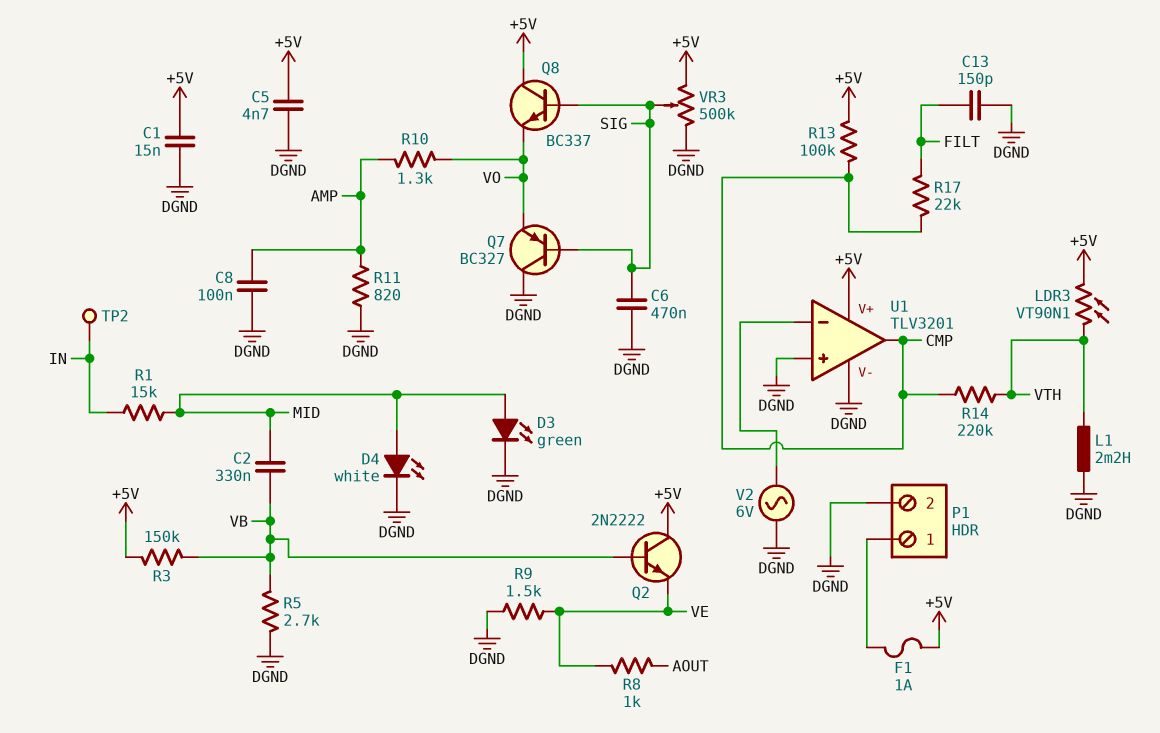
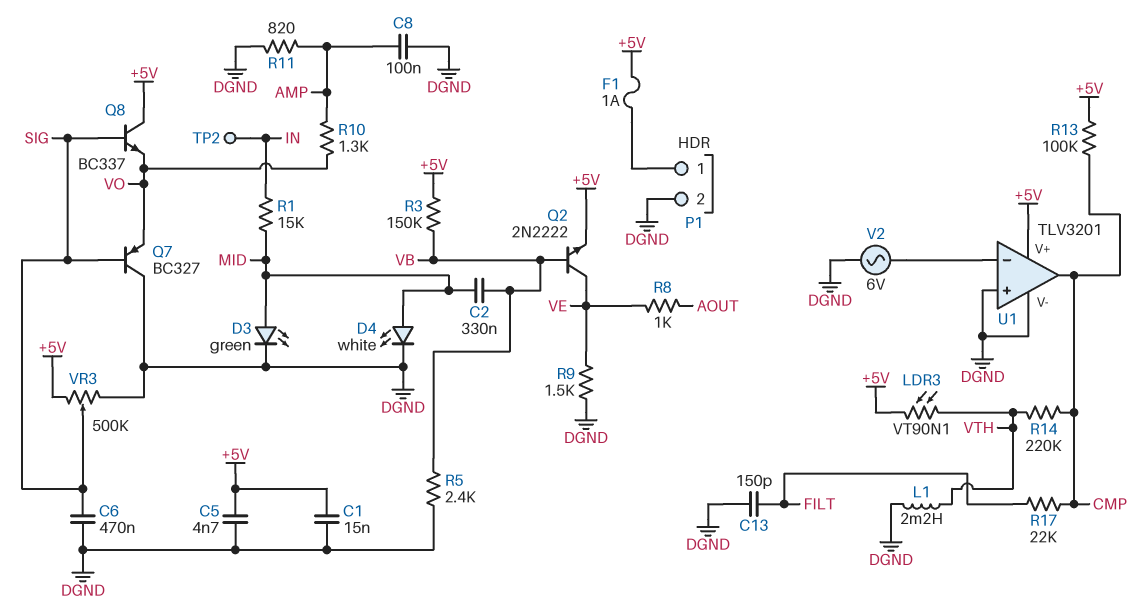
Q2: NPN 2N2222 (B VB, C +5V, E VE) -> NPN 2N2222 (B VB, C VE, E +5V)
R5: 2.7k (DGND, VB) -> 2.4k (DGND, VB)

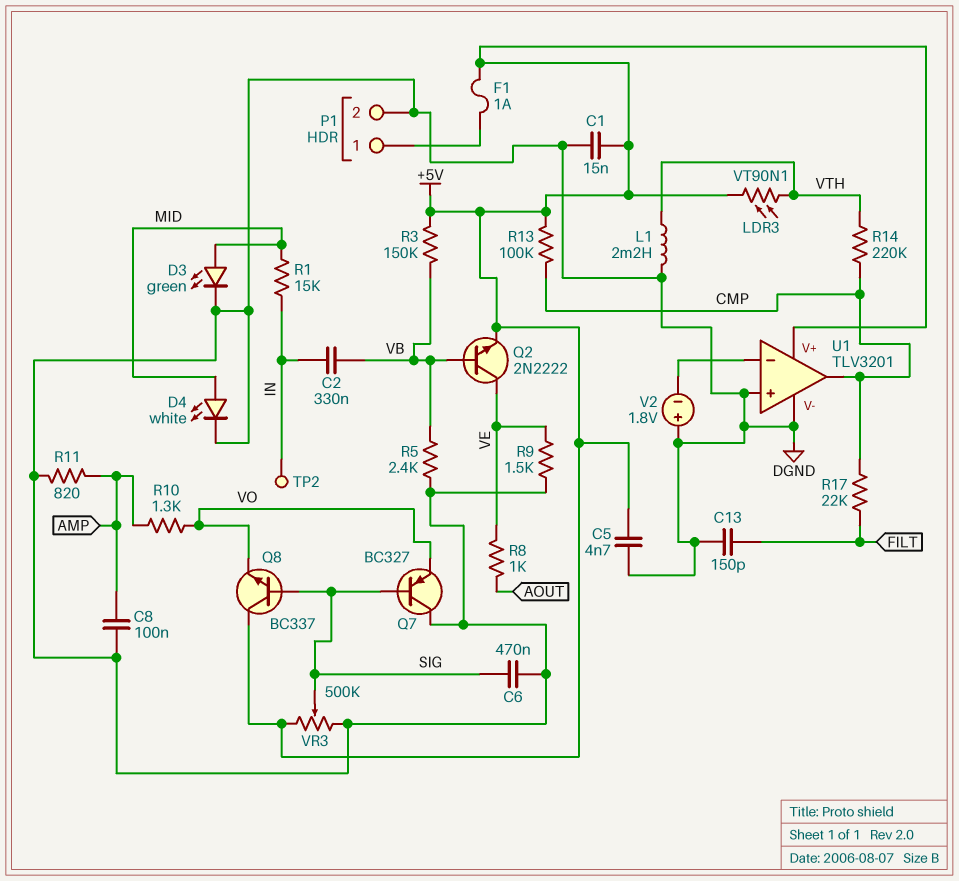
C2: 330nF (MID, VB) -> 330nF (IN, VB)
V2: AC 6V (DGND, U1/in-) -> 1.8V (plus DGND, minus U1/in-)

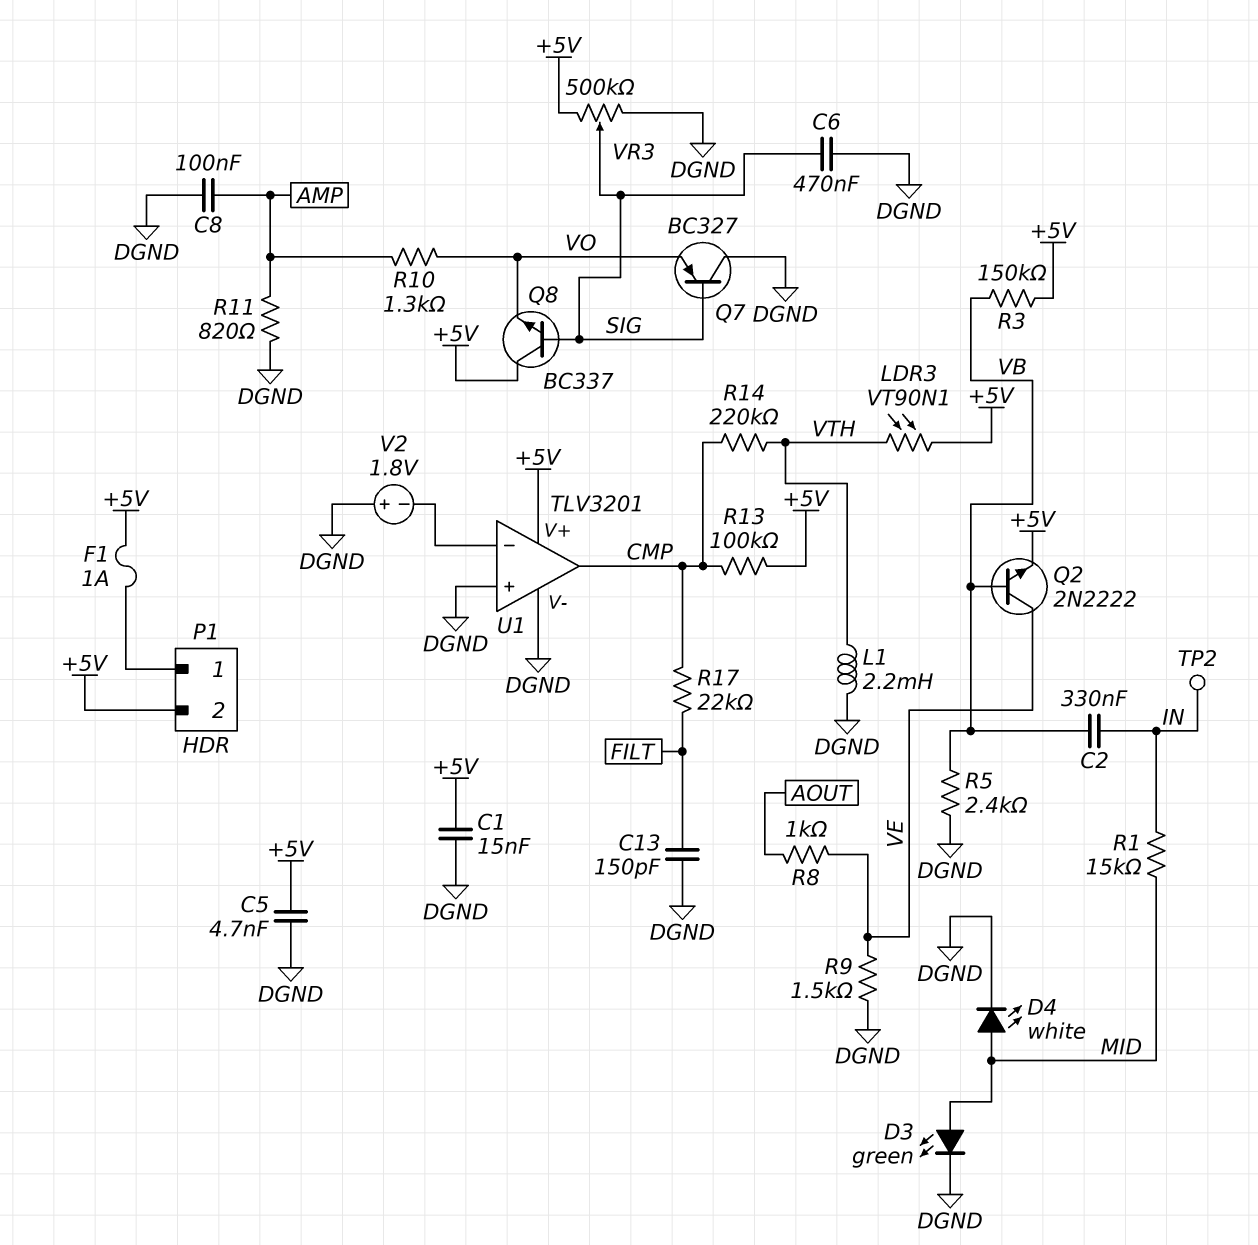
P1 pin 2: DGND -> +5V

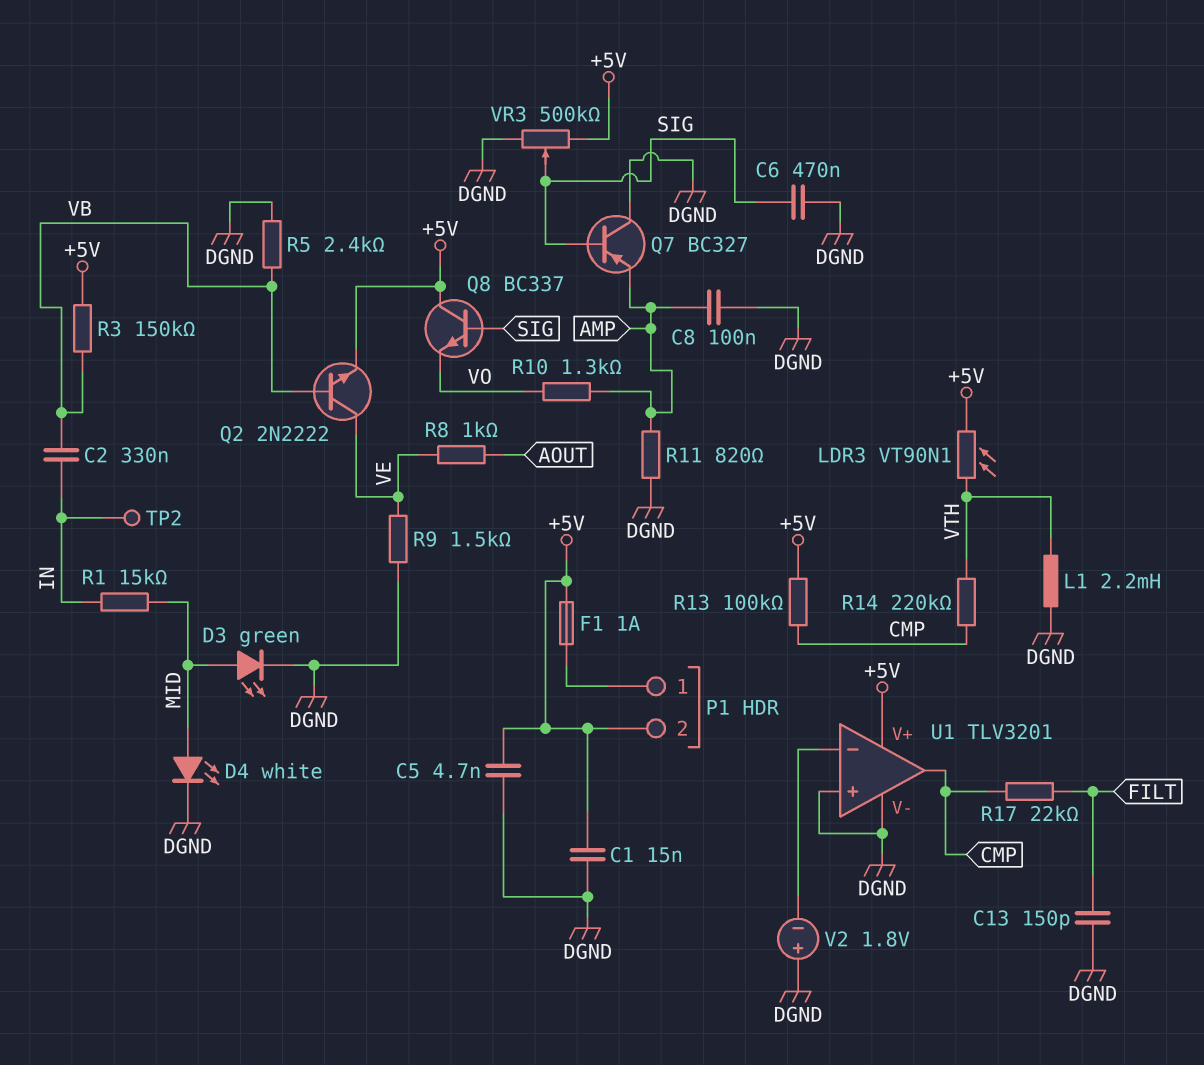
Q7: PNP BC327 (B SIG, C DGND, E VO) -> PNP BC327 (B SIG, C DGND, E AMP)

